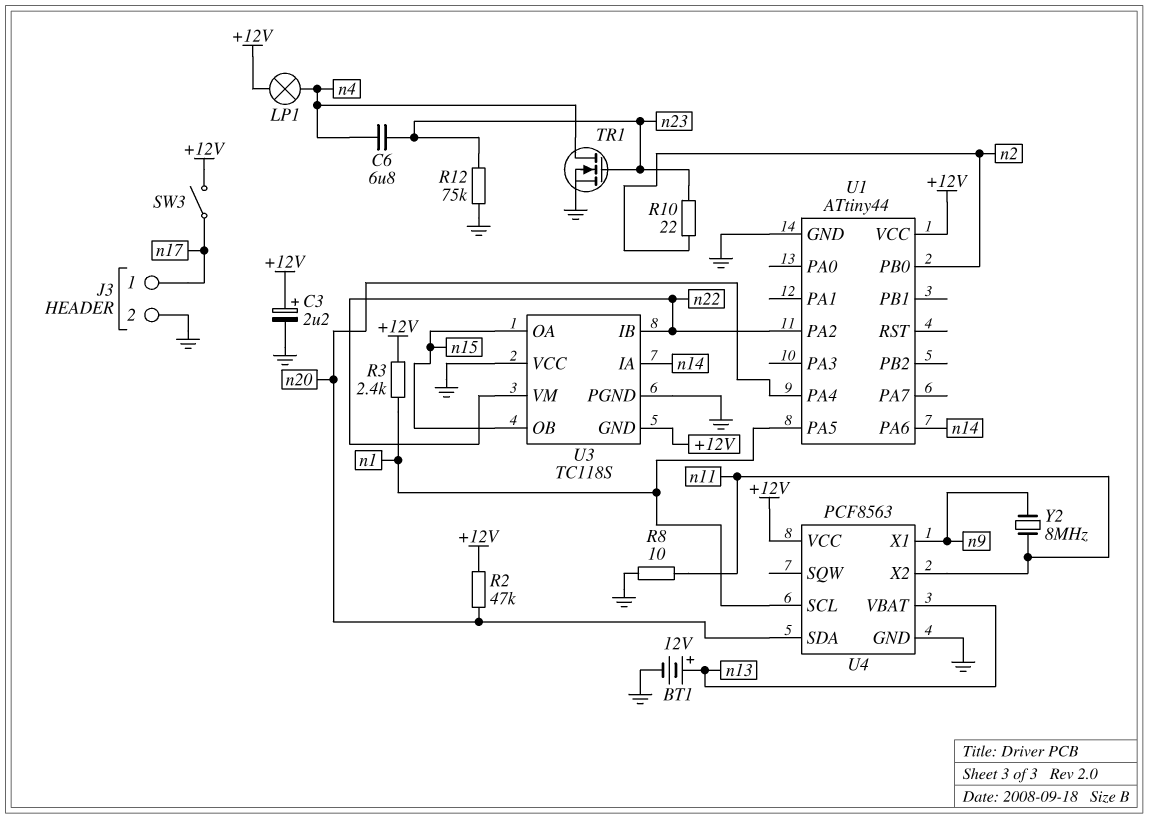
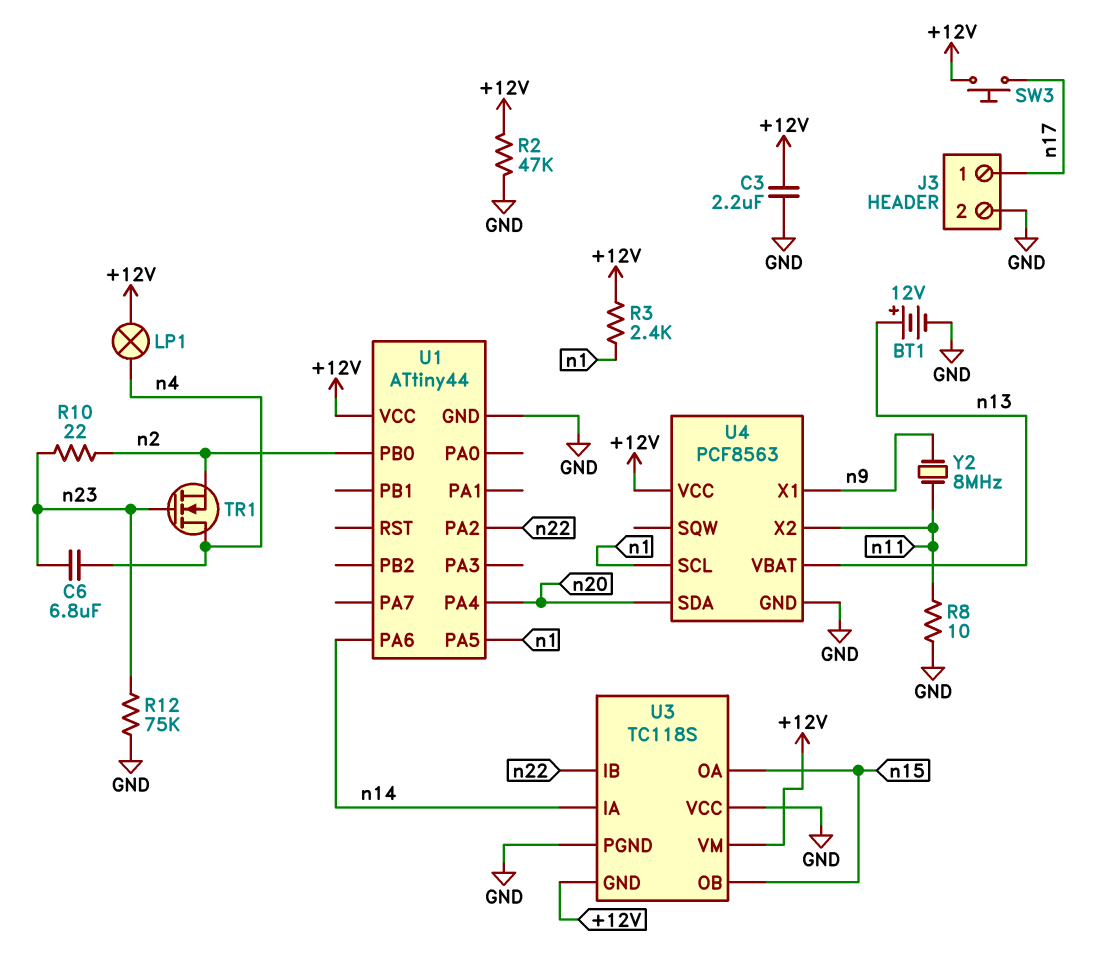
C3: 2.2uF (plus +12V, minus GND) -> 2.2uF (+12V, GND)
R2: 47k (+12V, n20) -> 47k (+12V, GND)
SW3: switch (+12V, n17) -> button (+12V, n17)
TR1: NMOS (G n23, D n4, S GND) -> NMOS (G n23, D n4, S n2)
U3 pin VM: n22 -> +12V

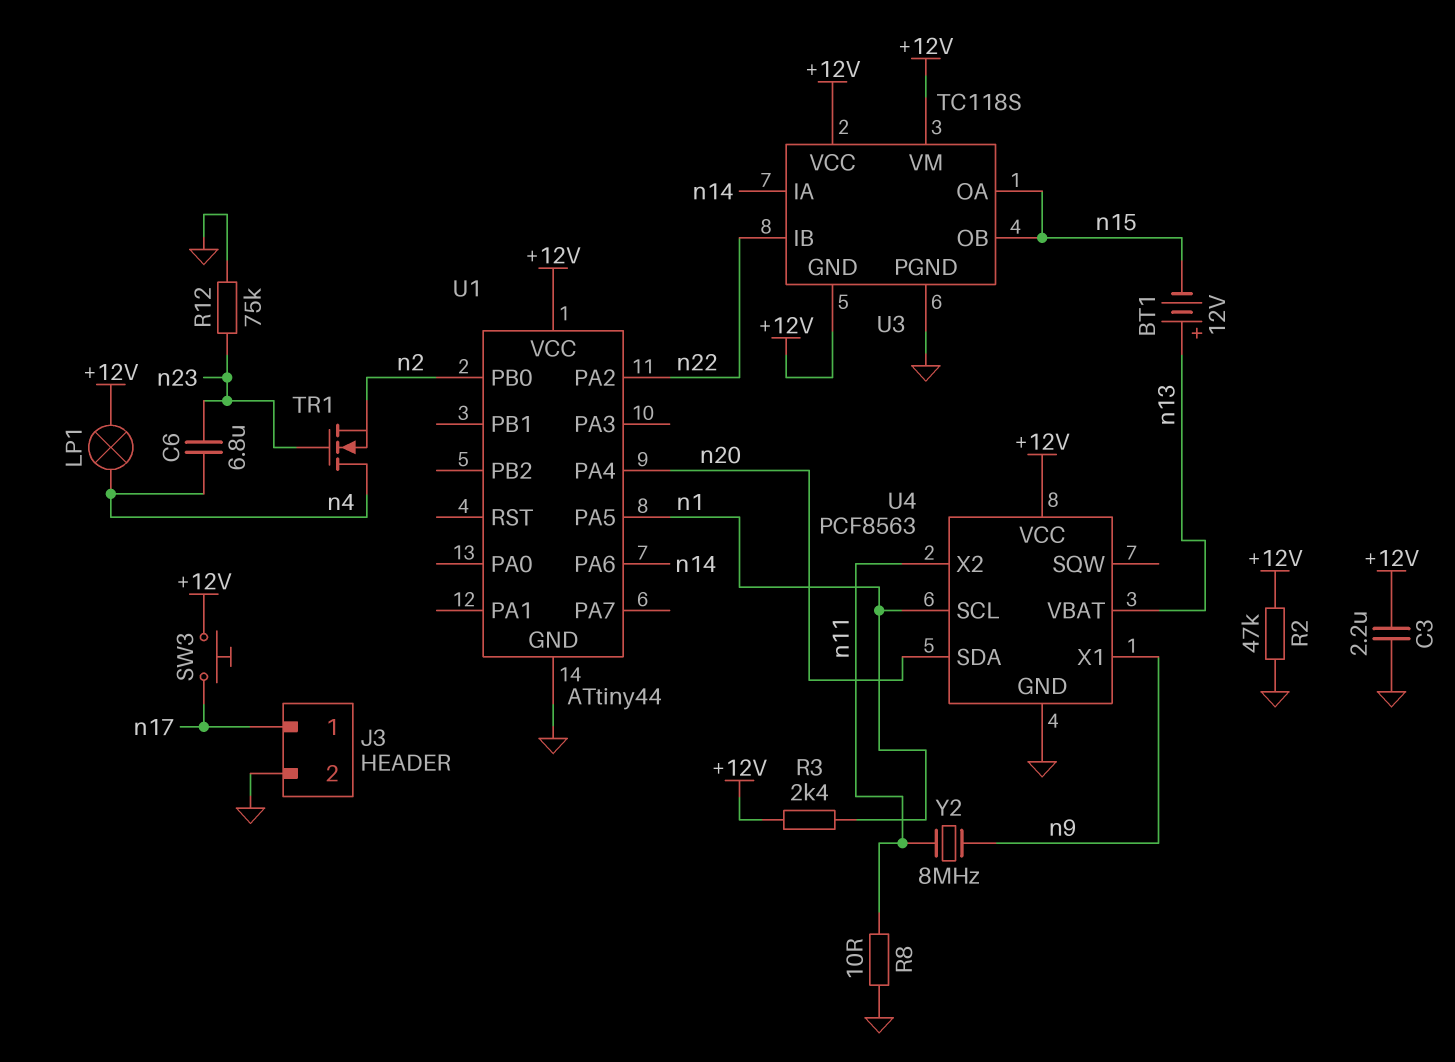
BT1: 12V (plus n13, minus GND) -> 12V (plus n13, minus n15)
R10: 22 (n2, n23) -> none
U3 pin VCC: GND -> +12V

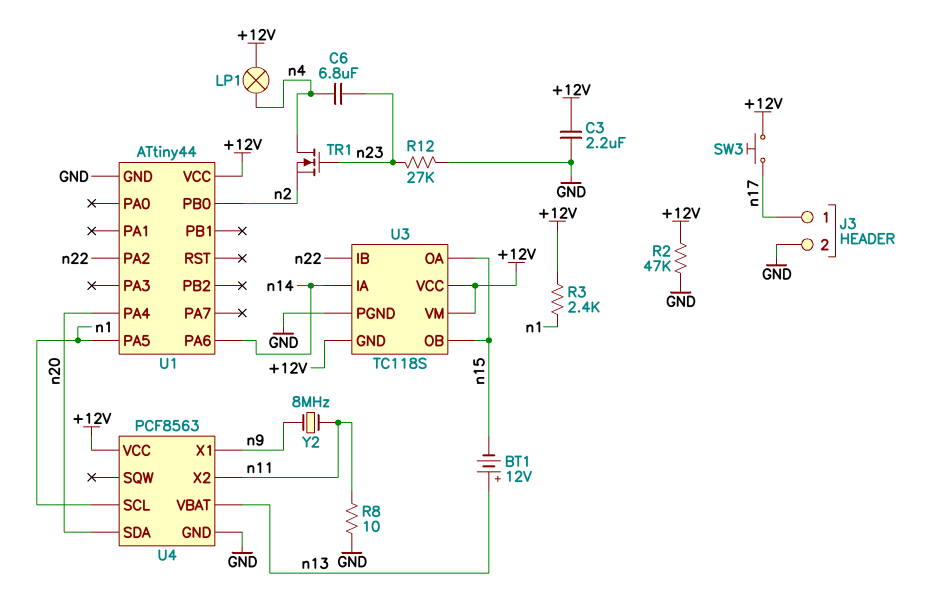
R12: 75k (GND, n23) -> 27k (GND, n23)

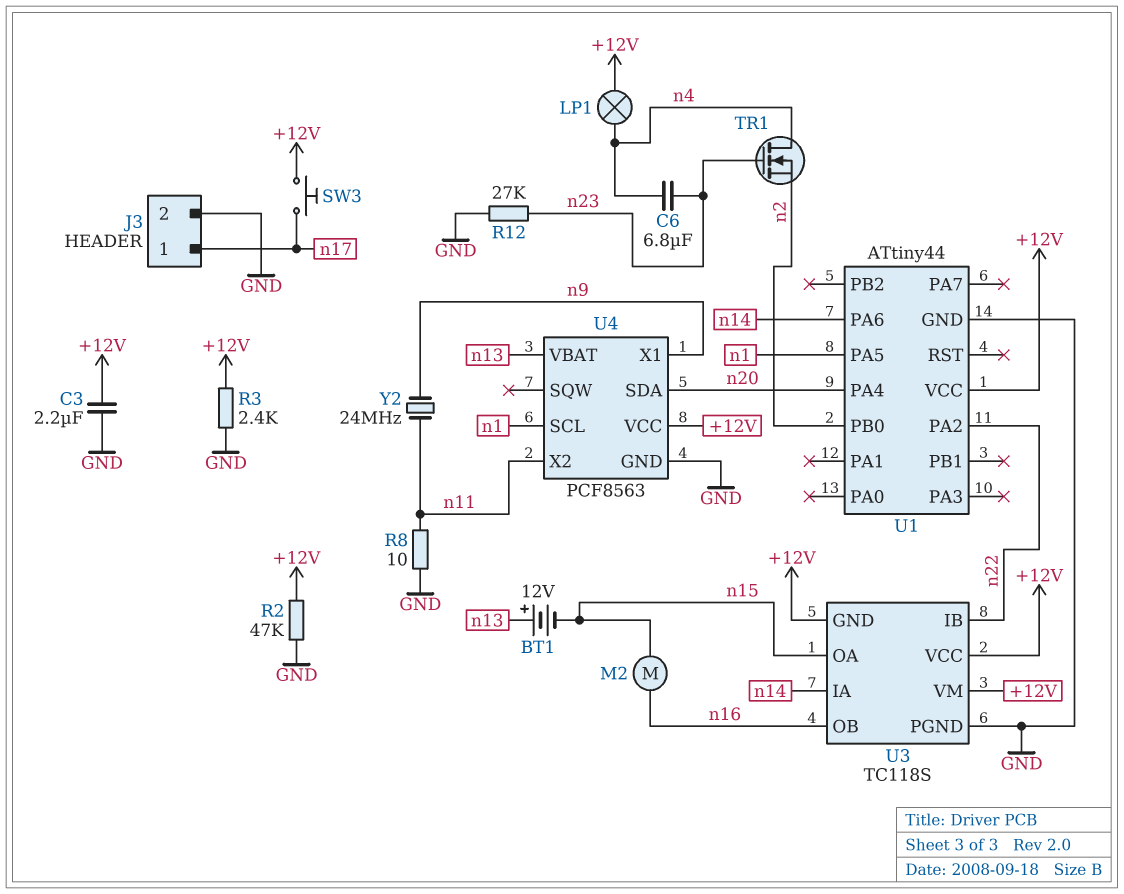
M2: none -> motor (n15, n16)
R3: 2.4k (+12V, n1) -> 2.4k (+12V, GND)
U3 pin OB: n15 -> n16
Y2: 8MHz (n9, n11) -> 24MHz (n9, n11)

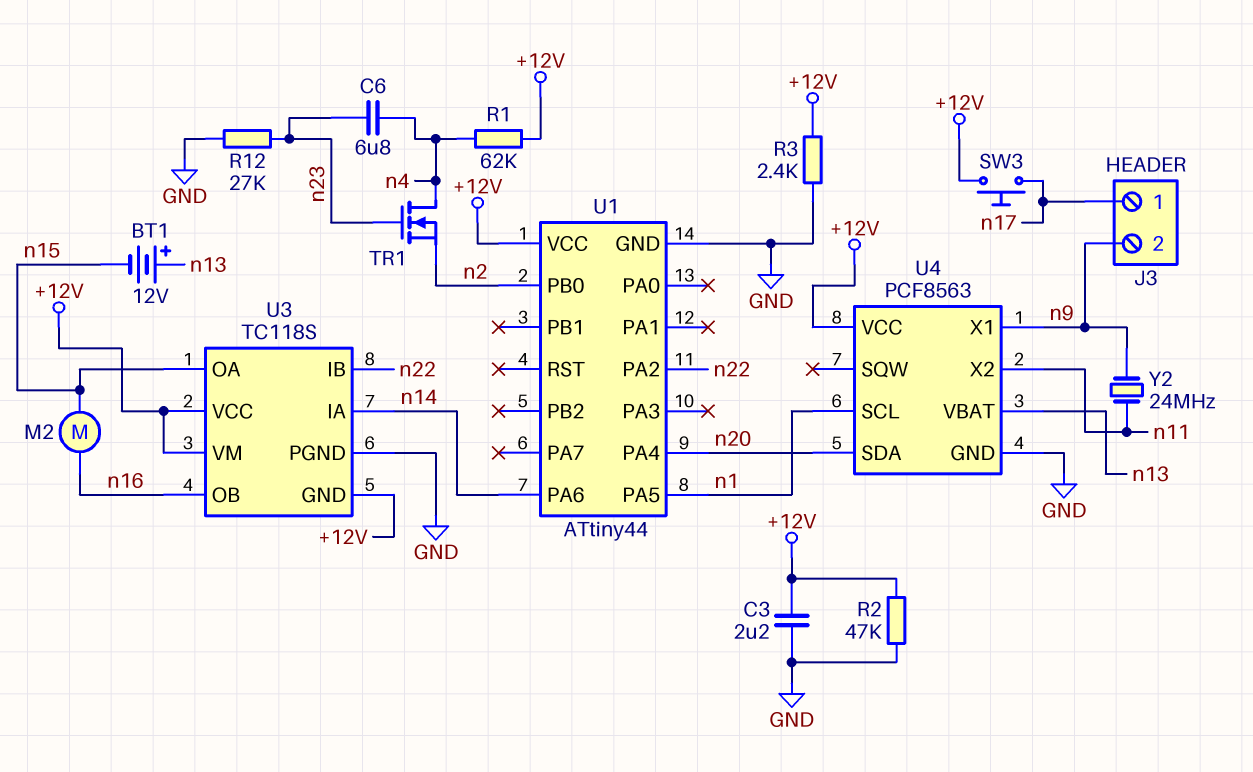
J3 pin 2: GND -> n9
LP1: lamp (+12V, n4) -> none
R1: none -> 62k (+12V, n4)
R8: 10 (GND, n11) -> none

